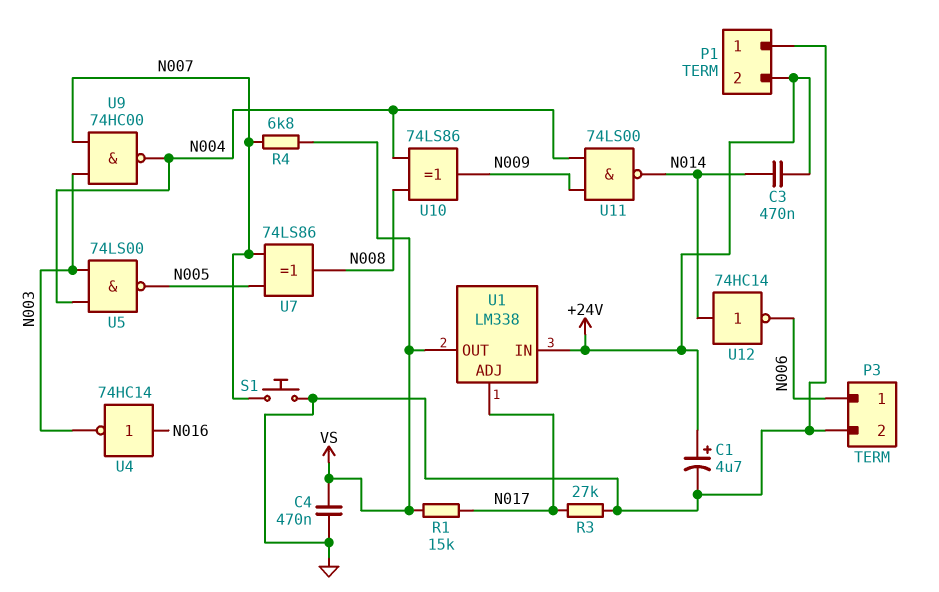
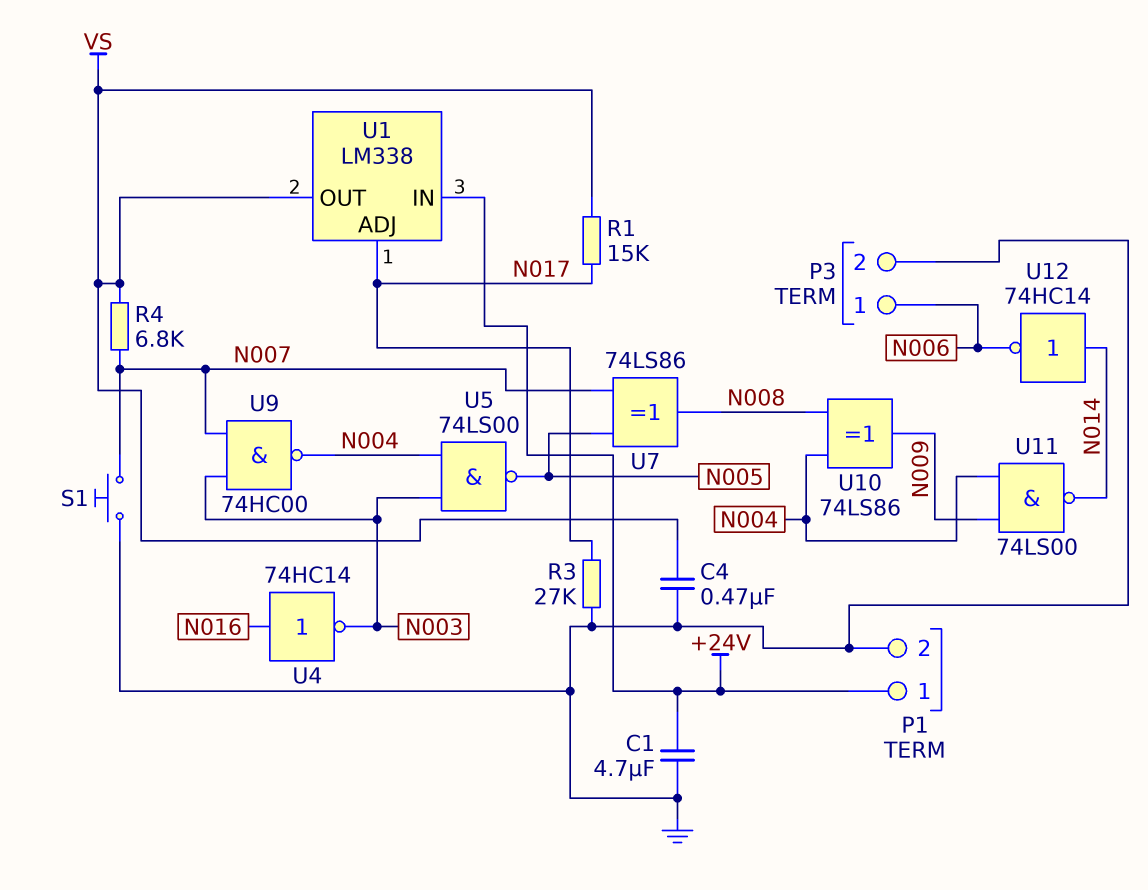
C1: 4.7uF (plus +24V, minus GND) -> 4.7uF (+24V, GND)
C3: 470nF (+24V, N014) -> none
P1 pin 1: GND -> +24V
P1 pin 2: +24V -> GND

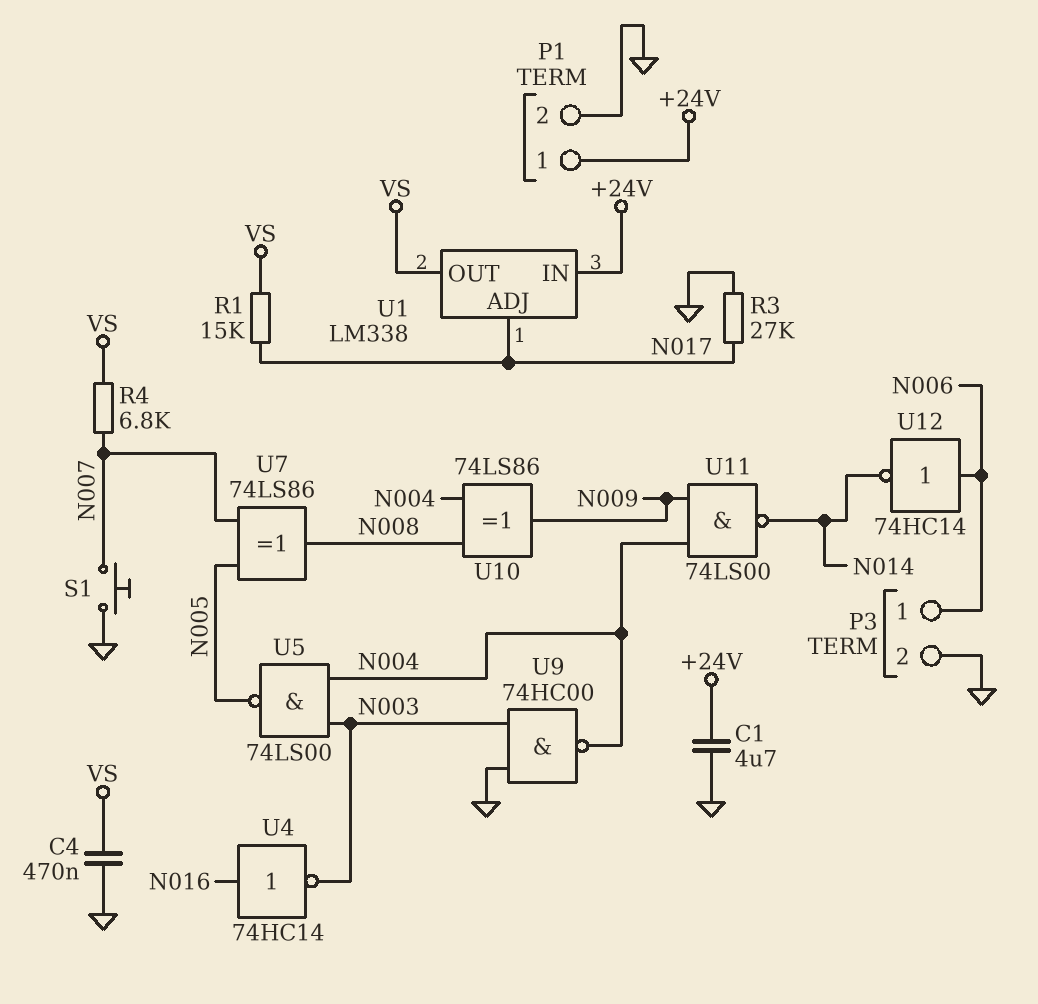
U9: NAND 74HC00 (in N003, in N007, out N004) -> NAND 74HC00 (in GND, in N003, out N004)
U12: NOT 74HC14 (in N014, out N006) -> NOT 74HC14 (in N006, out N014)

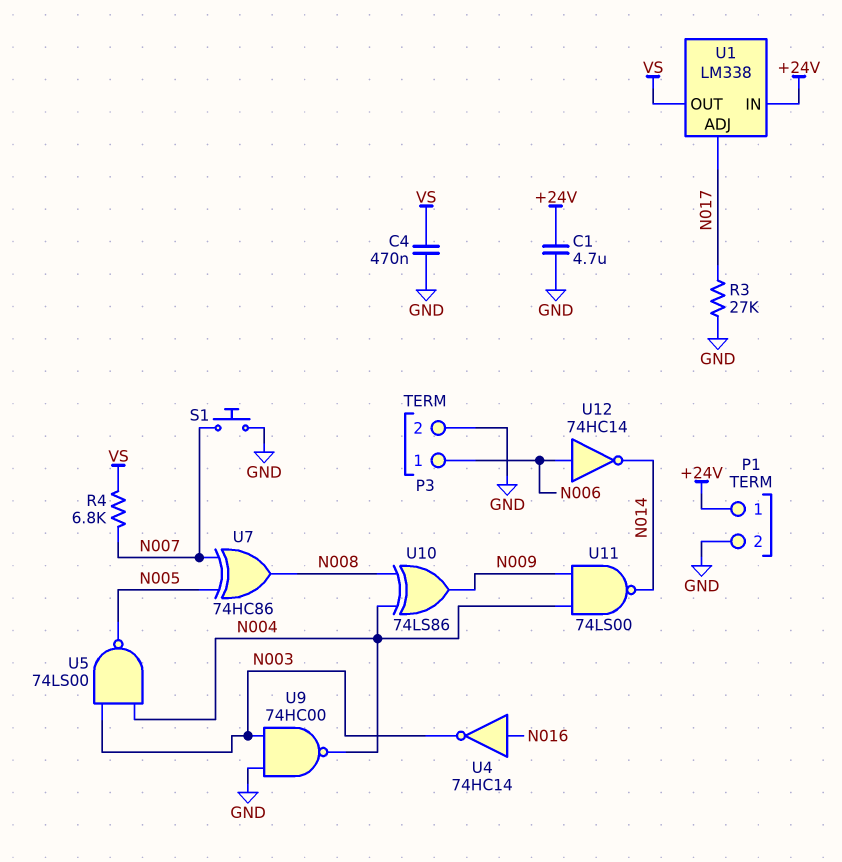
R1: 15k (N017, VS) -> none
U7: XOR 74LS86 (in N005, in N007, out N008) -> XOR 74HC86 (in N005, in N007, out N008)

